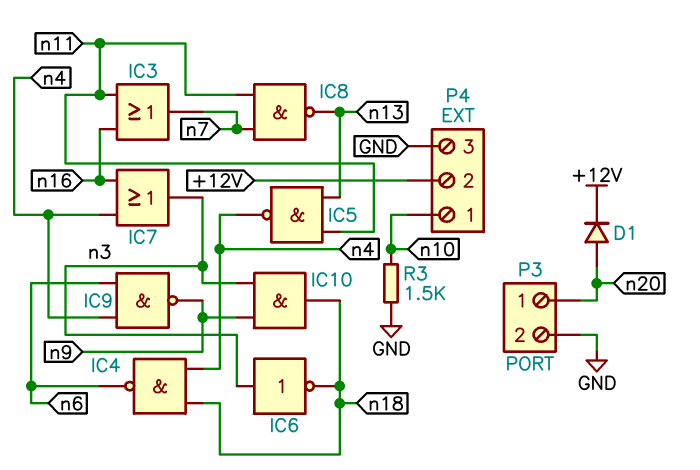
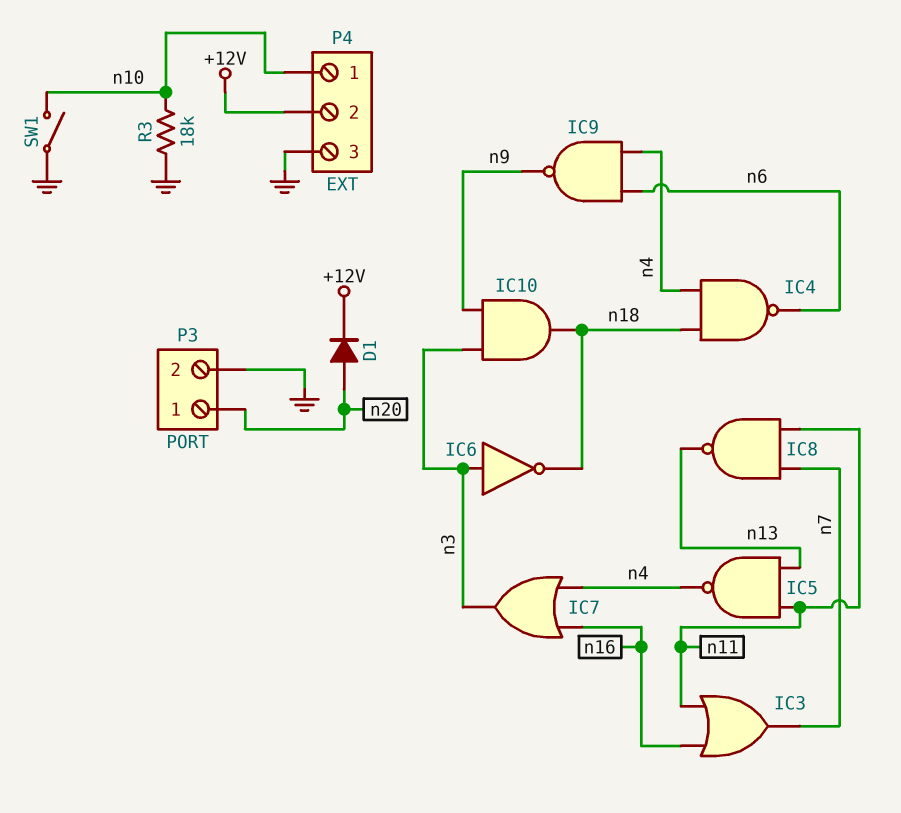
R3: 1.5k (GND, n10) -> 18k (GND, n10)
SW1: none -> switch (GND, n10)

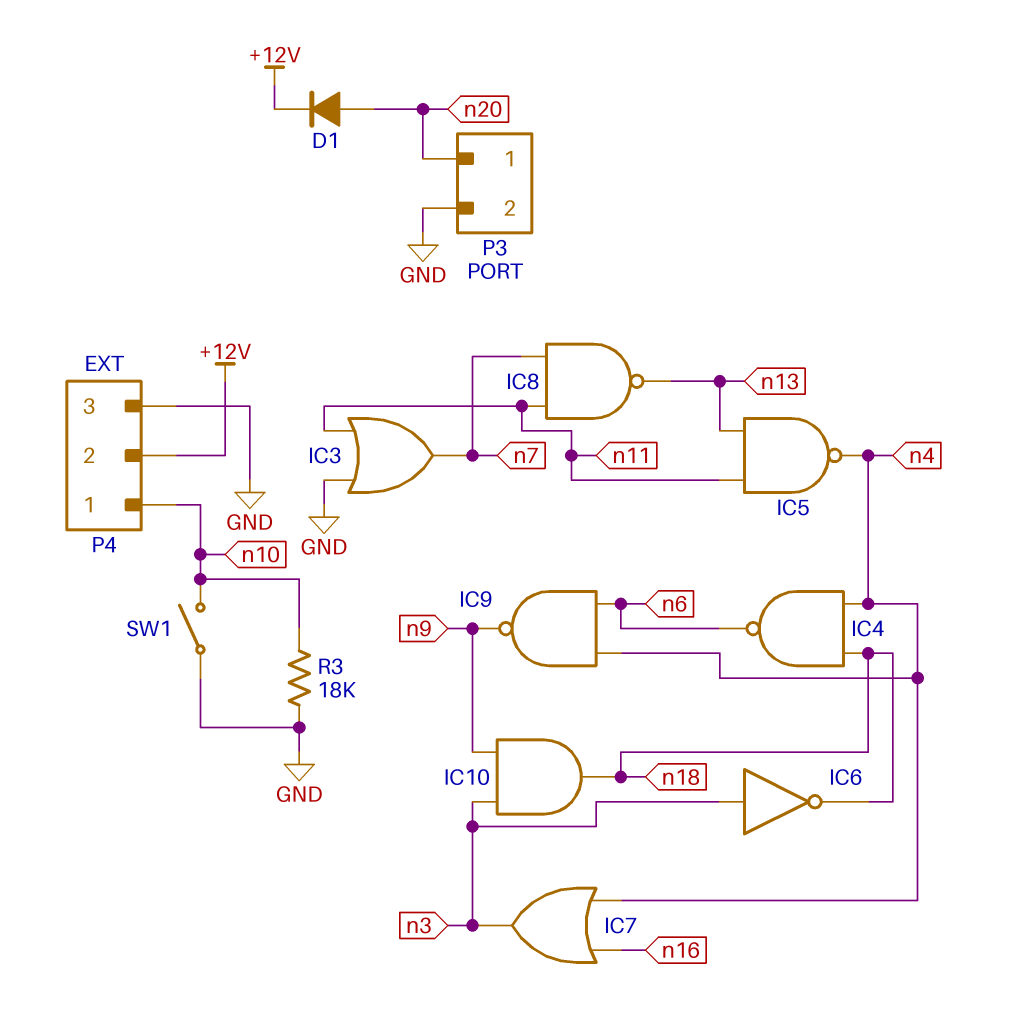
IC3: OR (in n11, in n16, out n7) -> OR (in GND, in n11, out n7)

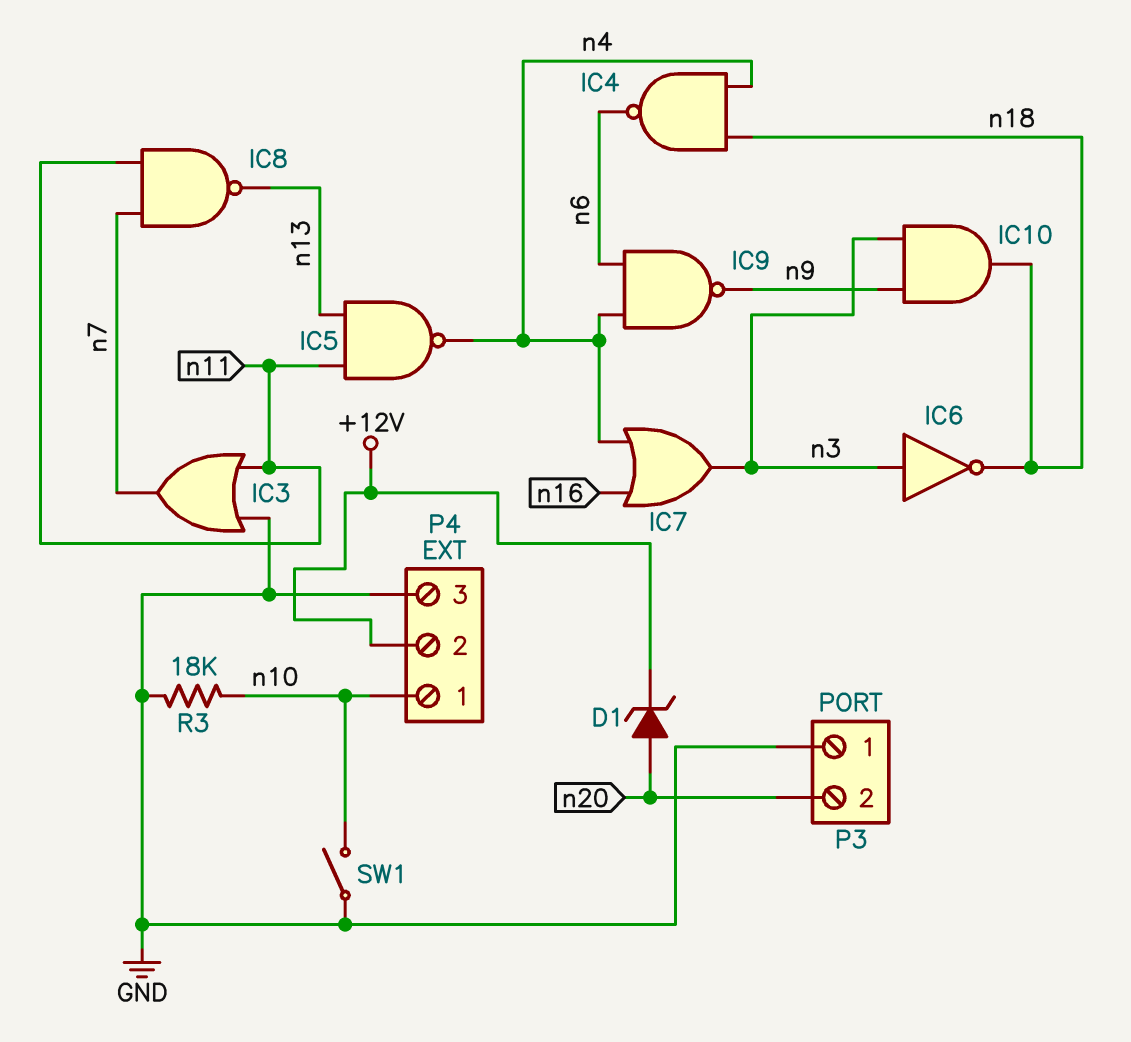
D1: diode (A n20, K +12V) -> zener (A n20, K +12V)
P3 pin 1: n20 -> GND
P3 pin 2: GND -> n20

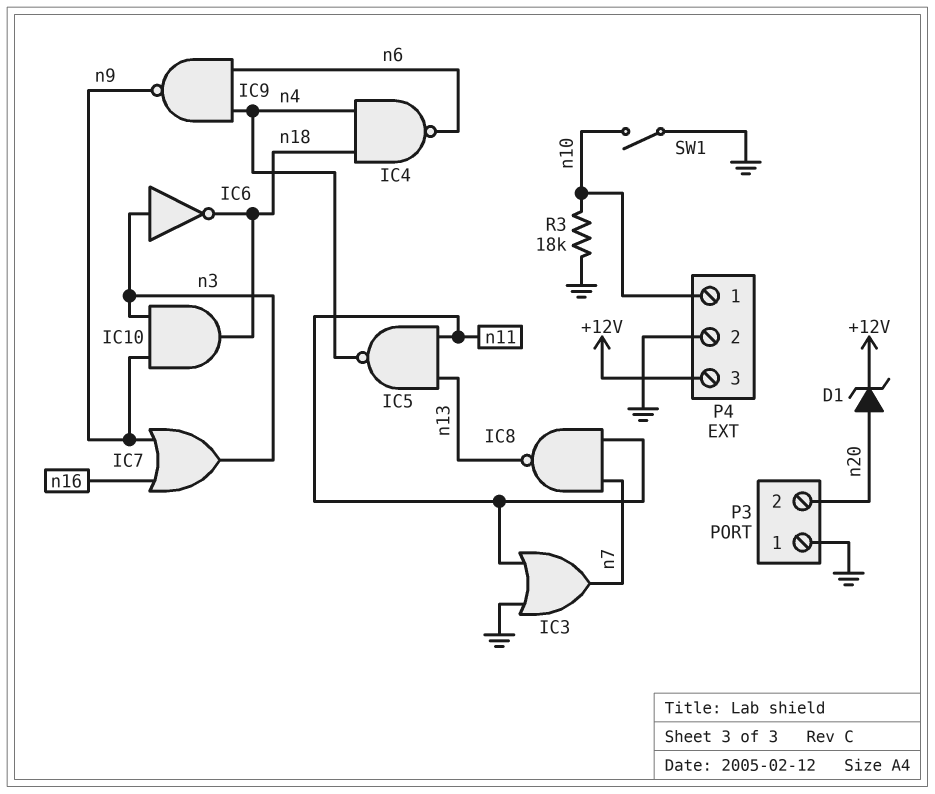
IC7: OR (in n4, in n16, out n3) -> OR (in n9, in n16, out n3)
P4 pin 2: +12V -> GND
P4 pin 3: GND -> +12V

